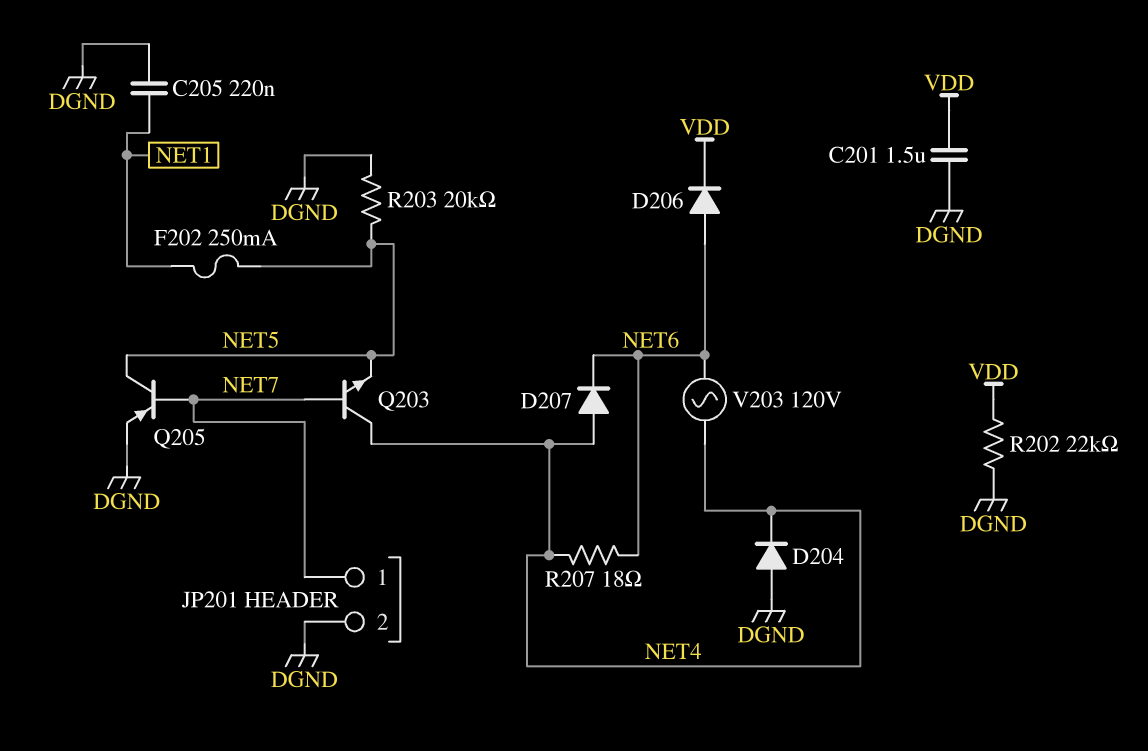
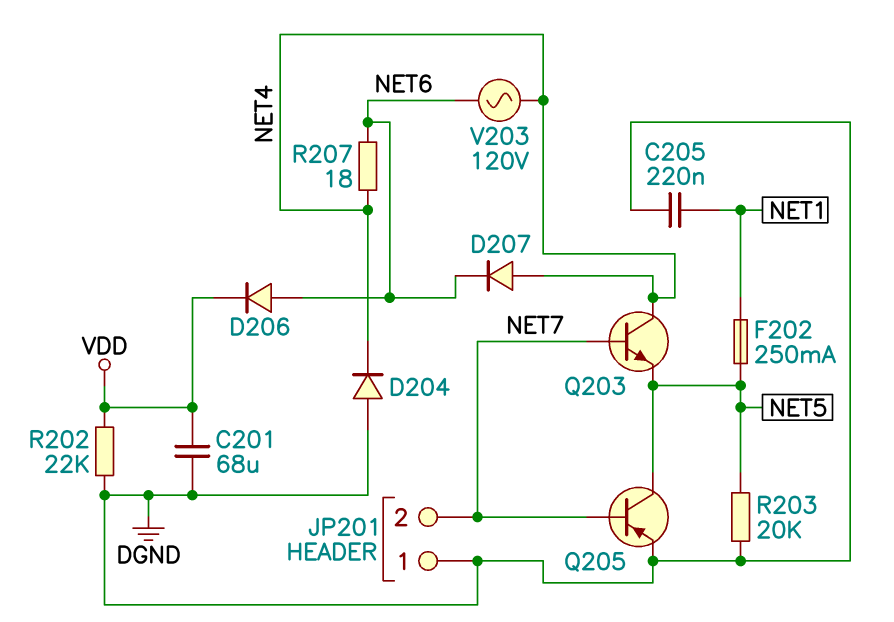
C201: 1.5uF (DGND, VDD) -> 68uF (DGND, VDD)
JP201 pin 1: NET7 -> DGND
JP201 pin 2: DGND -> NET7

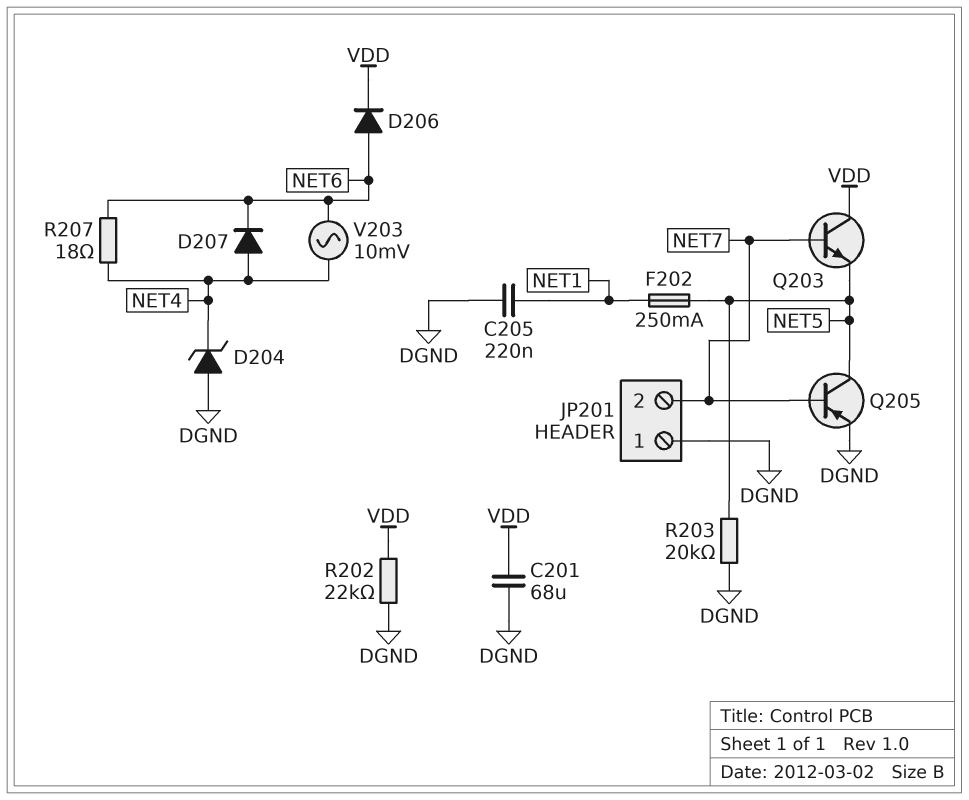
D204: diode (A DGND, K NET4) -> zener (A DGND, K NET4)
Q203: NPN (B NET7, C NET4, E NET5) -> NPN (B NET7, C VDD, E NET5)
V203: AC 120V (NET4, NET6) -> AC 10mV (NET4, NET6)

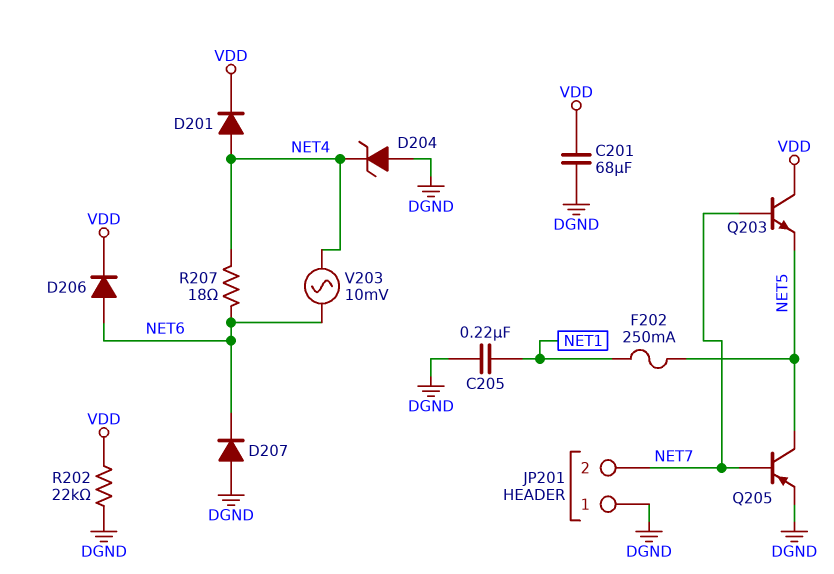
D201: none -> diode (A NET4, K VDD)
D207: diode (A NET4, K NET6) -> diode (A DGND, K NET6)
R203: 20k (DGND, NET5) -> none

